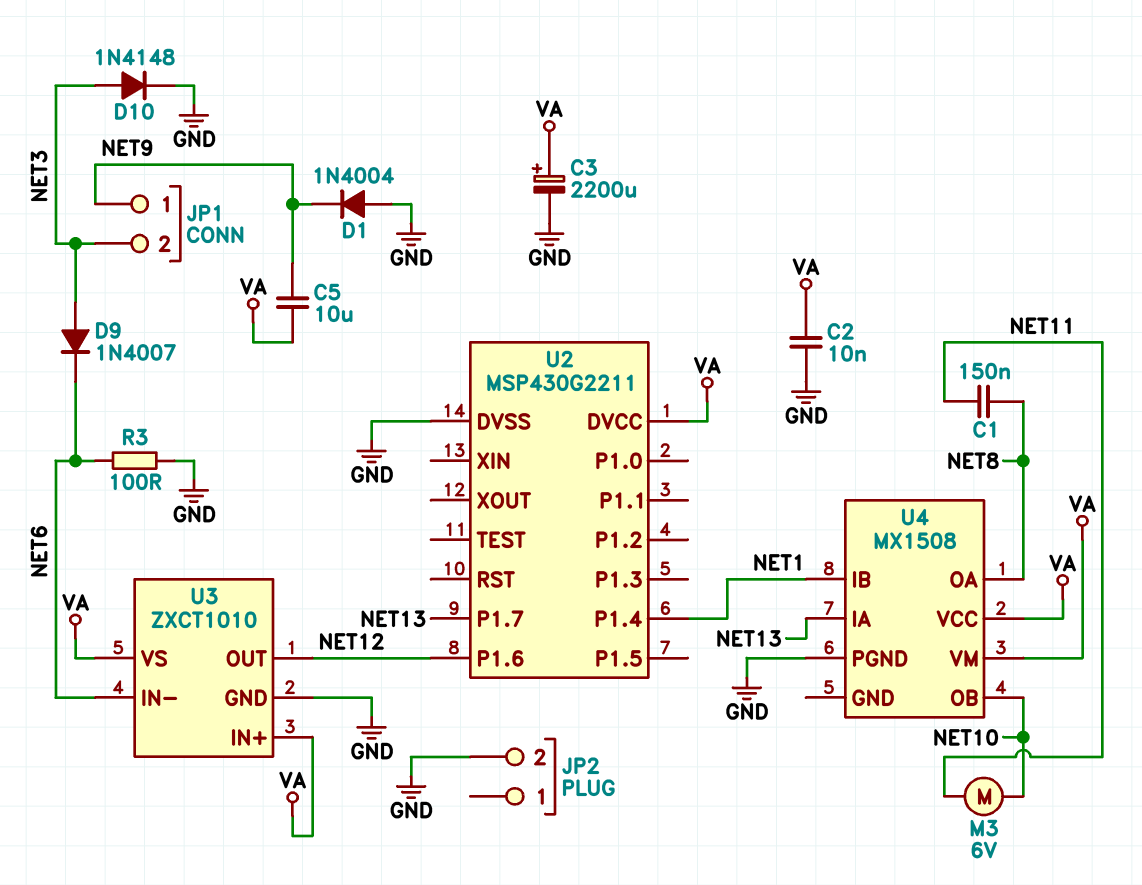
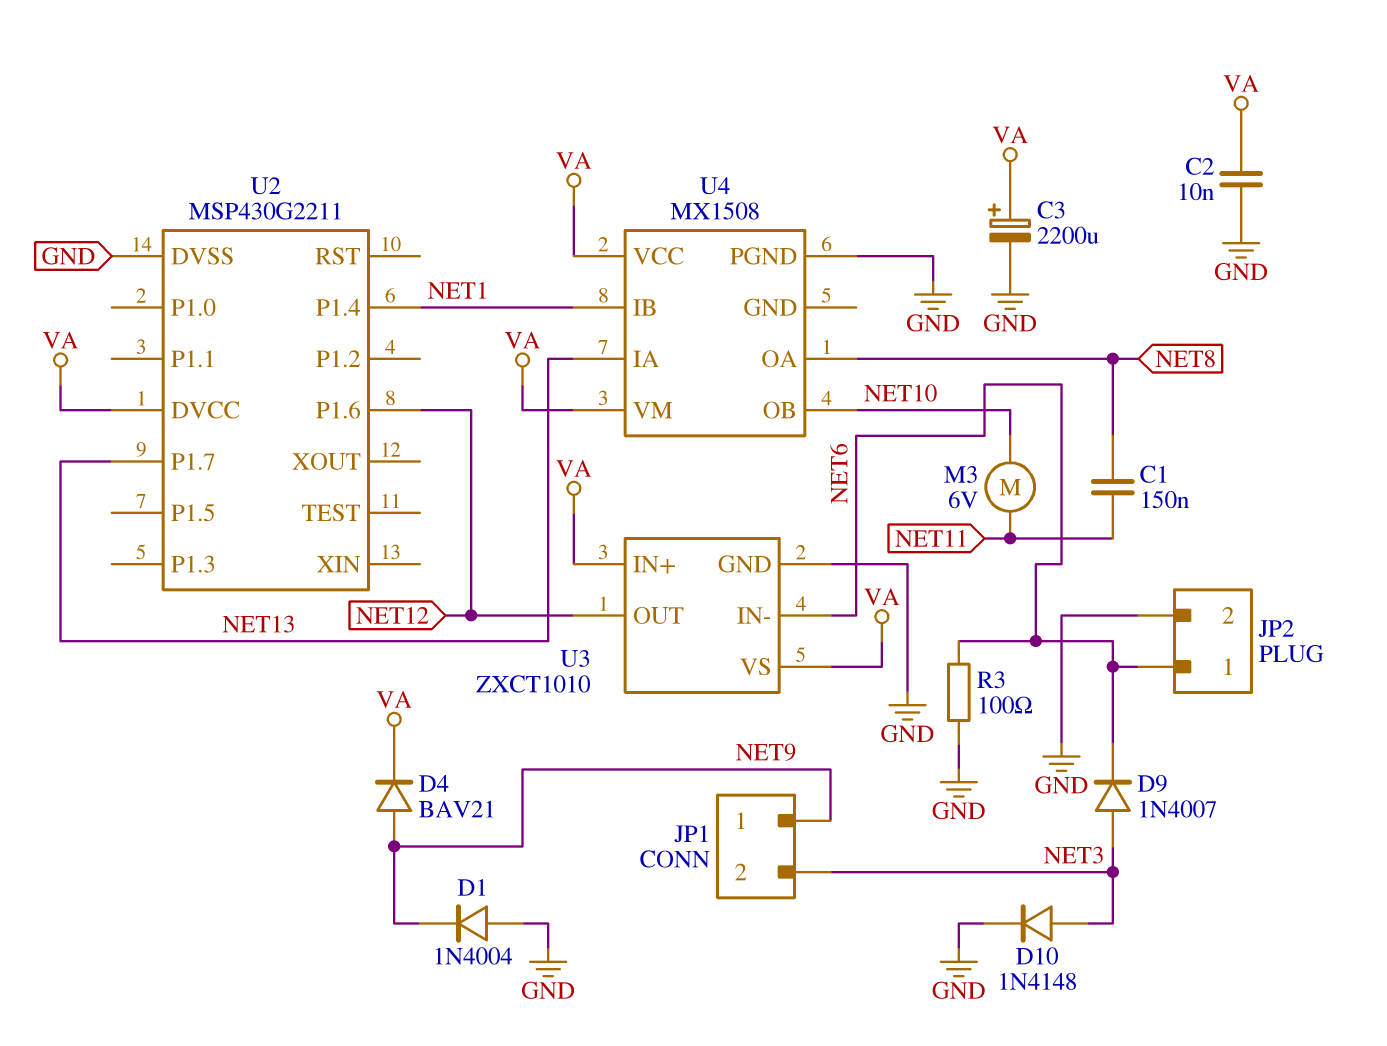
C5: 10uF (NET9, VA) -> none
D4: none -> diode BAV21 (A NET9, K VA)
JP2 pin 1: none -> NET6

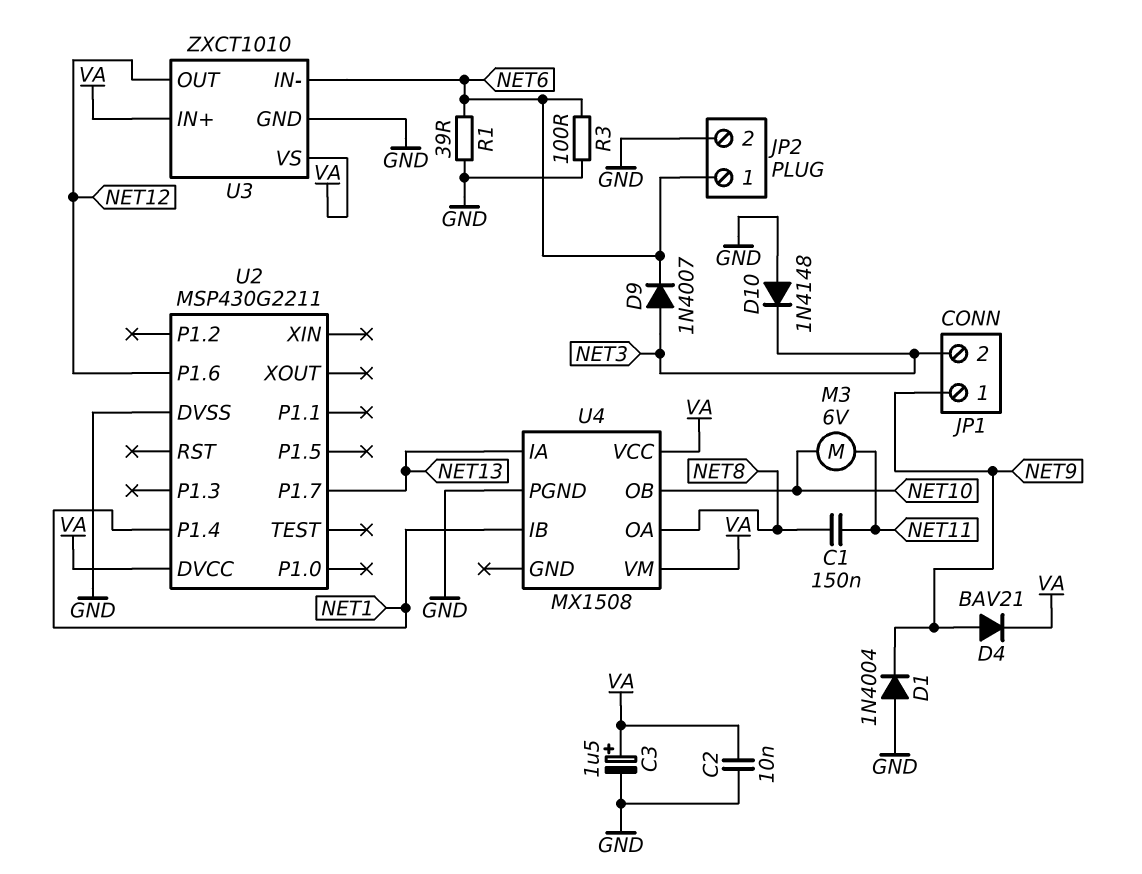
C3: 2200uF (plus VA, minus GND) -> 1.5uF (plus VA, minus GND)
D10: diode 1N4148 (A NET3, K GND) -> diode 1N4148 (A GND, K NET3)
R1: none -> 39 (GND, NET6)

